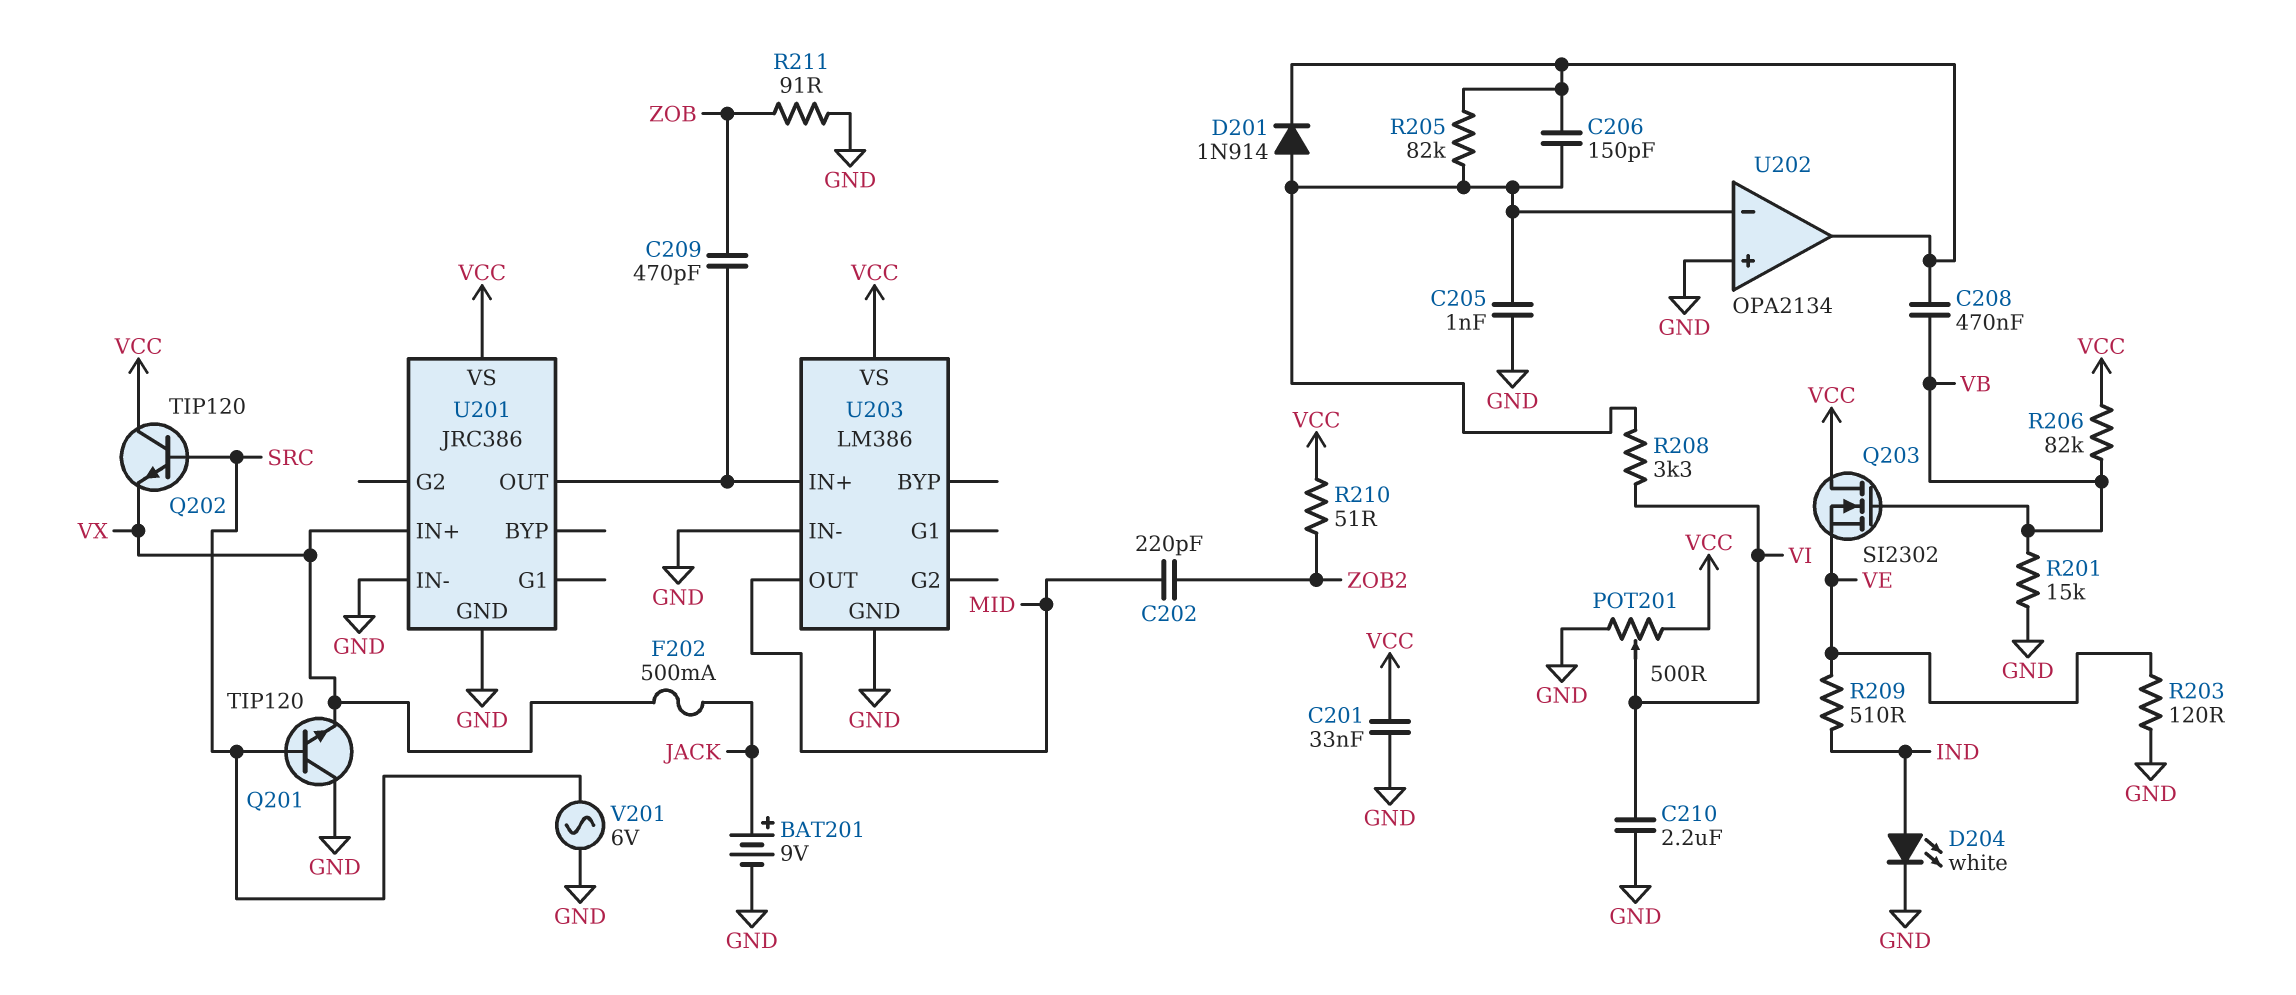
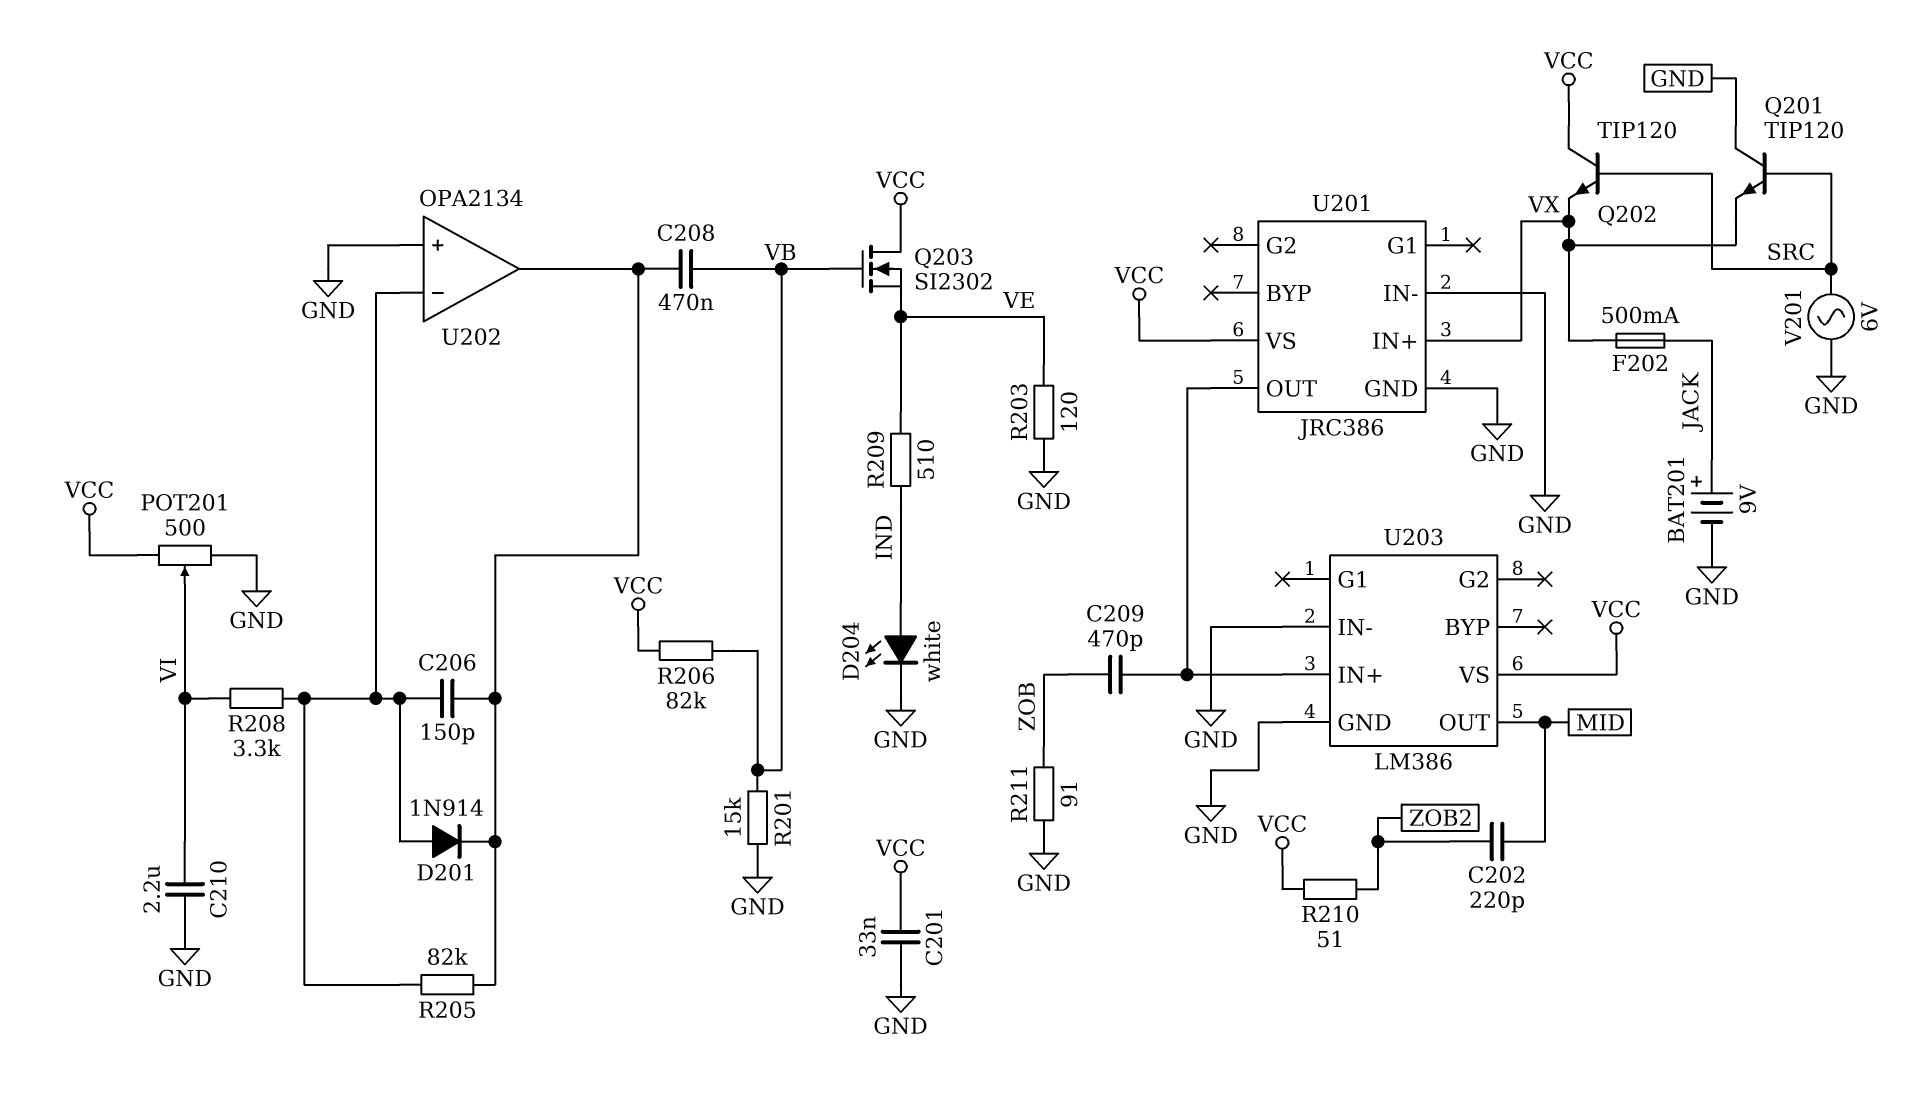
C205: 1nF (GND, U202/in-) -> none

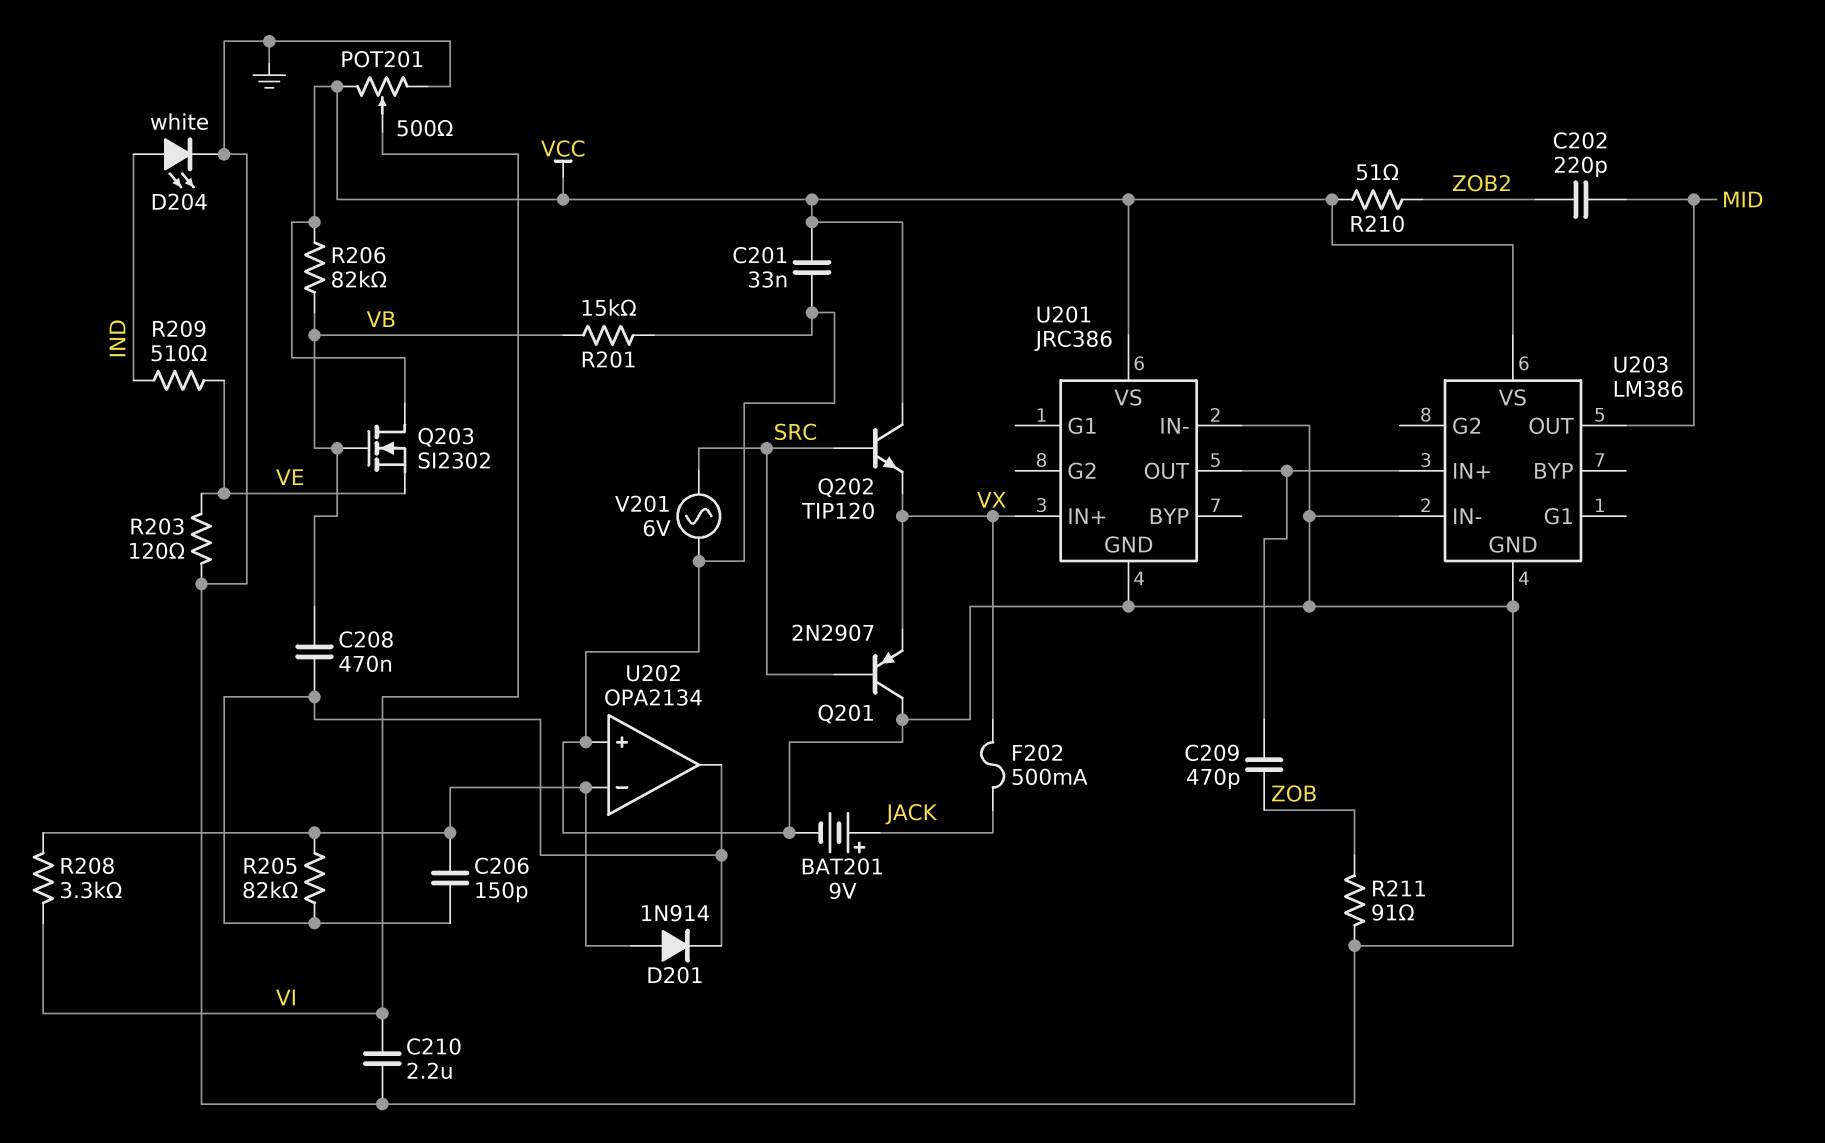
Q201: NPN TIP120 (B SRC, C GND, E VX) -> PNP 2N2907 (B SRC, C GND, E VX)

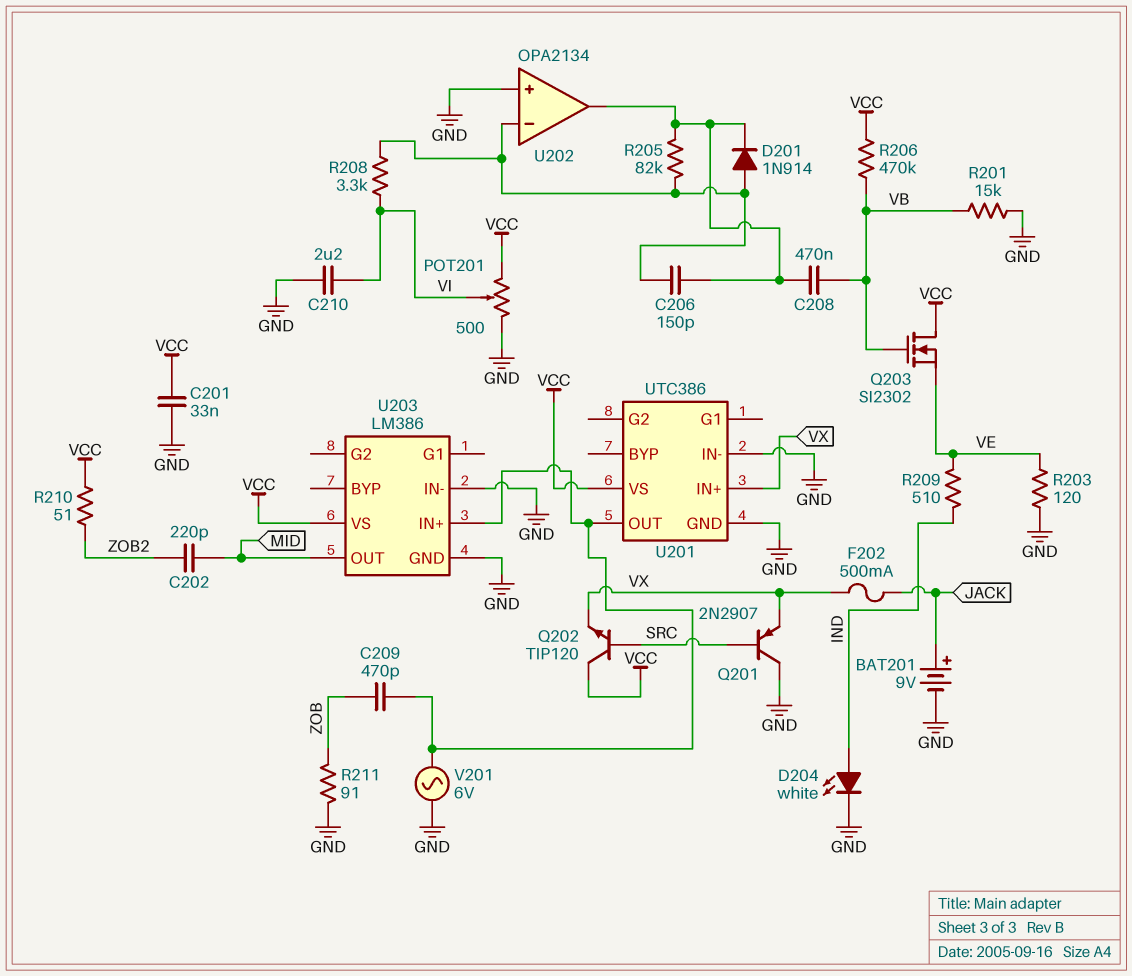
R206: 82k (VB, VCC) -> 470k (VB, VCC)
U201: JRC386 -> UTC386
V201: AC 6V (GND, SRC) -> AC 6V (GND, U201/OUT)

